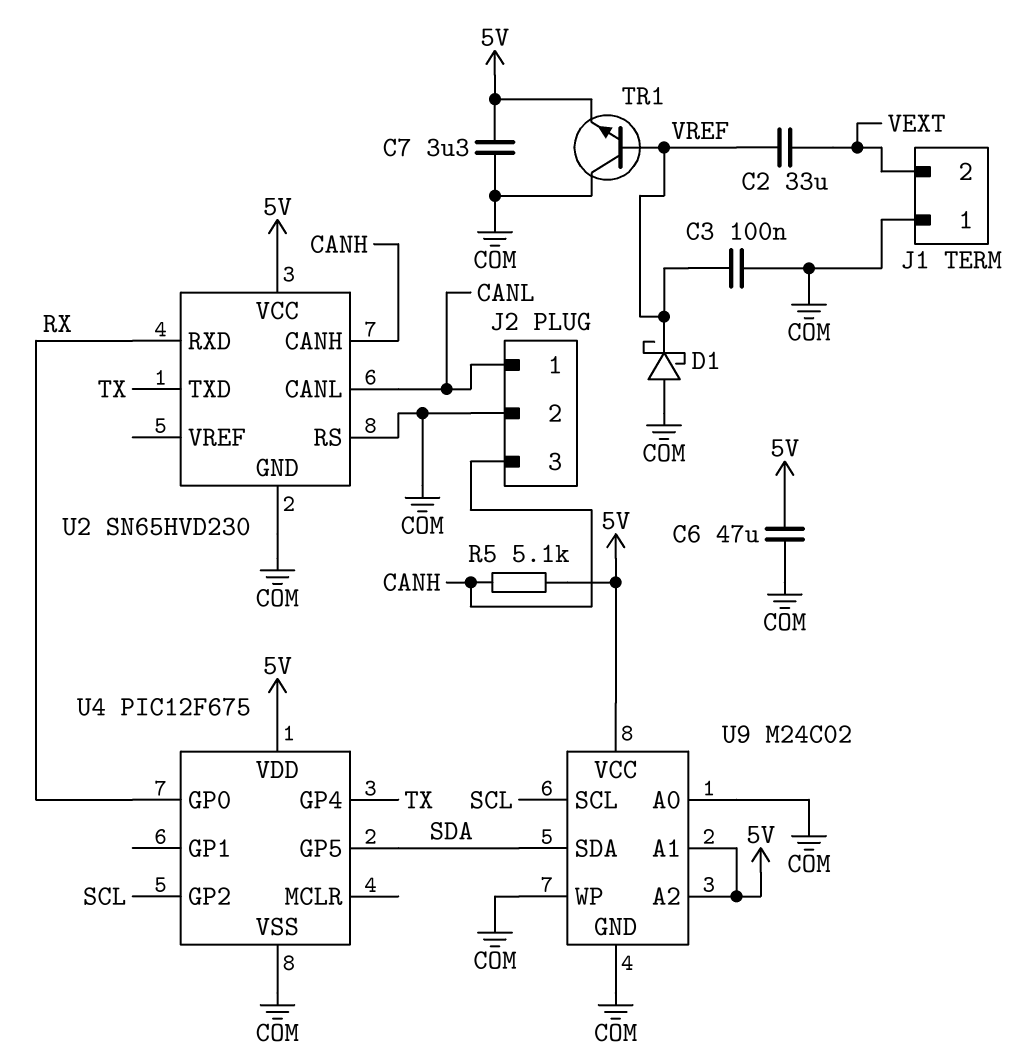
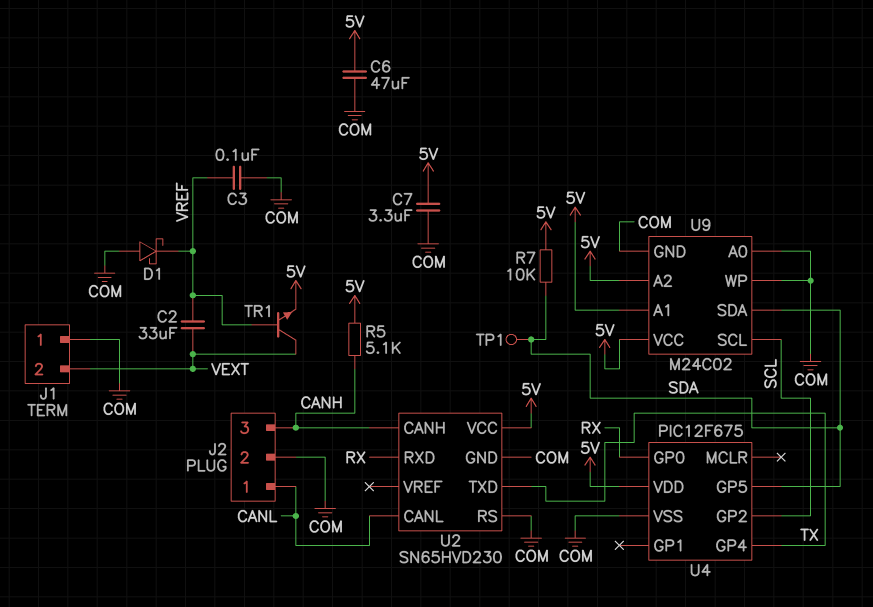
R7: none -> 10k (5V, SDA)
TP1: none -> test point (SDA)
TR1: NPN (B VREF, C COM, E 5V) -> NPN (B VREF, C VEXT, E 5V)

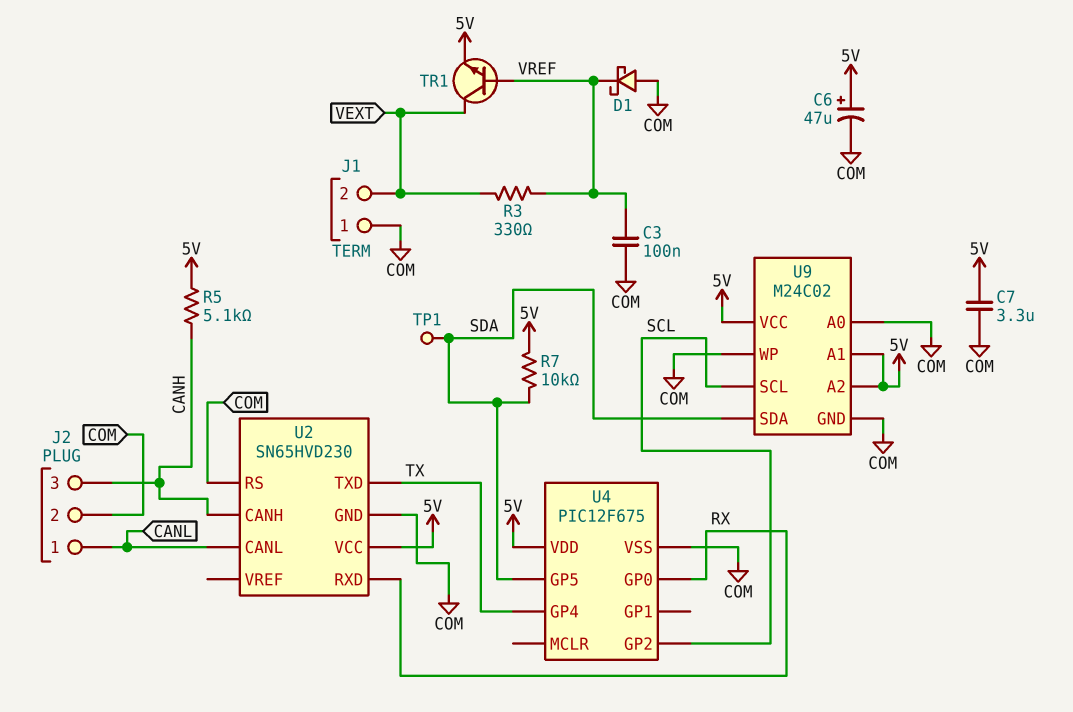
C2: 33uF (VEXT, VREF) -> none
C6: 47uF (5V, COM) -> 47uF (plus 5V, minus COM)
R3: none -> 330 (VEXT, VREF)

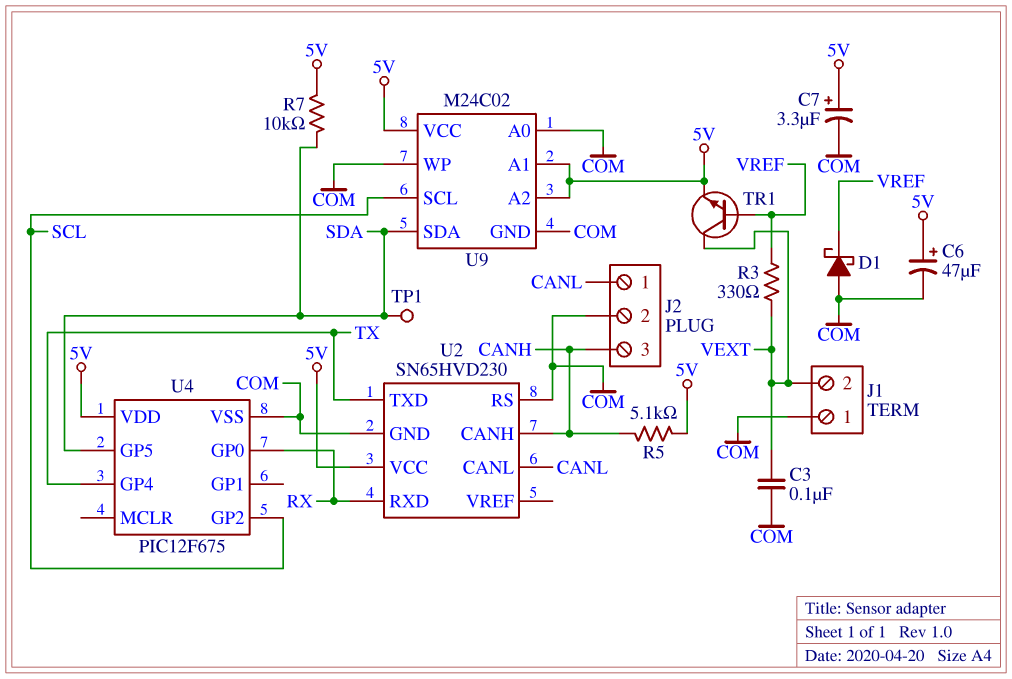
C3: 100nF (COM, VREF) -> 100nF (COM, VEXT)
C7: 3.3uF (5V, COM) -> 3.3uF (plus 5V, minus COM)

